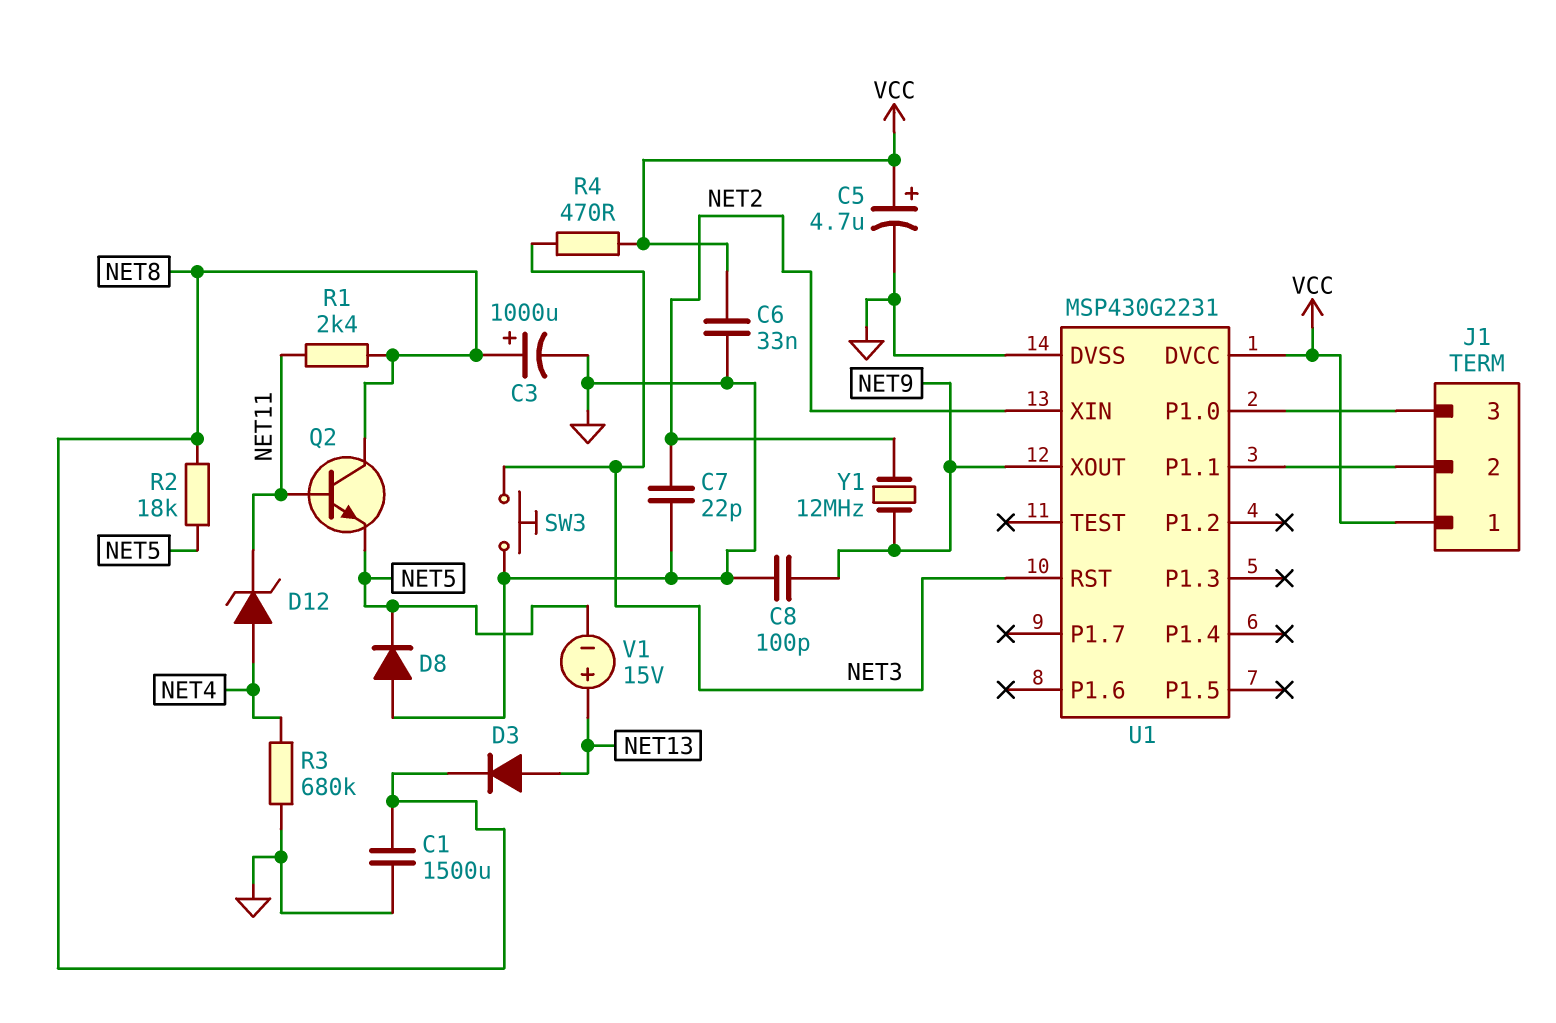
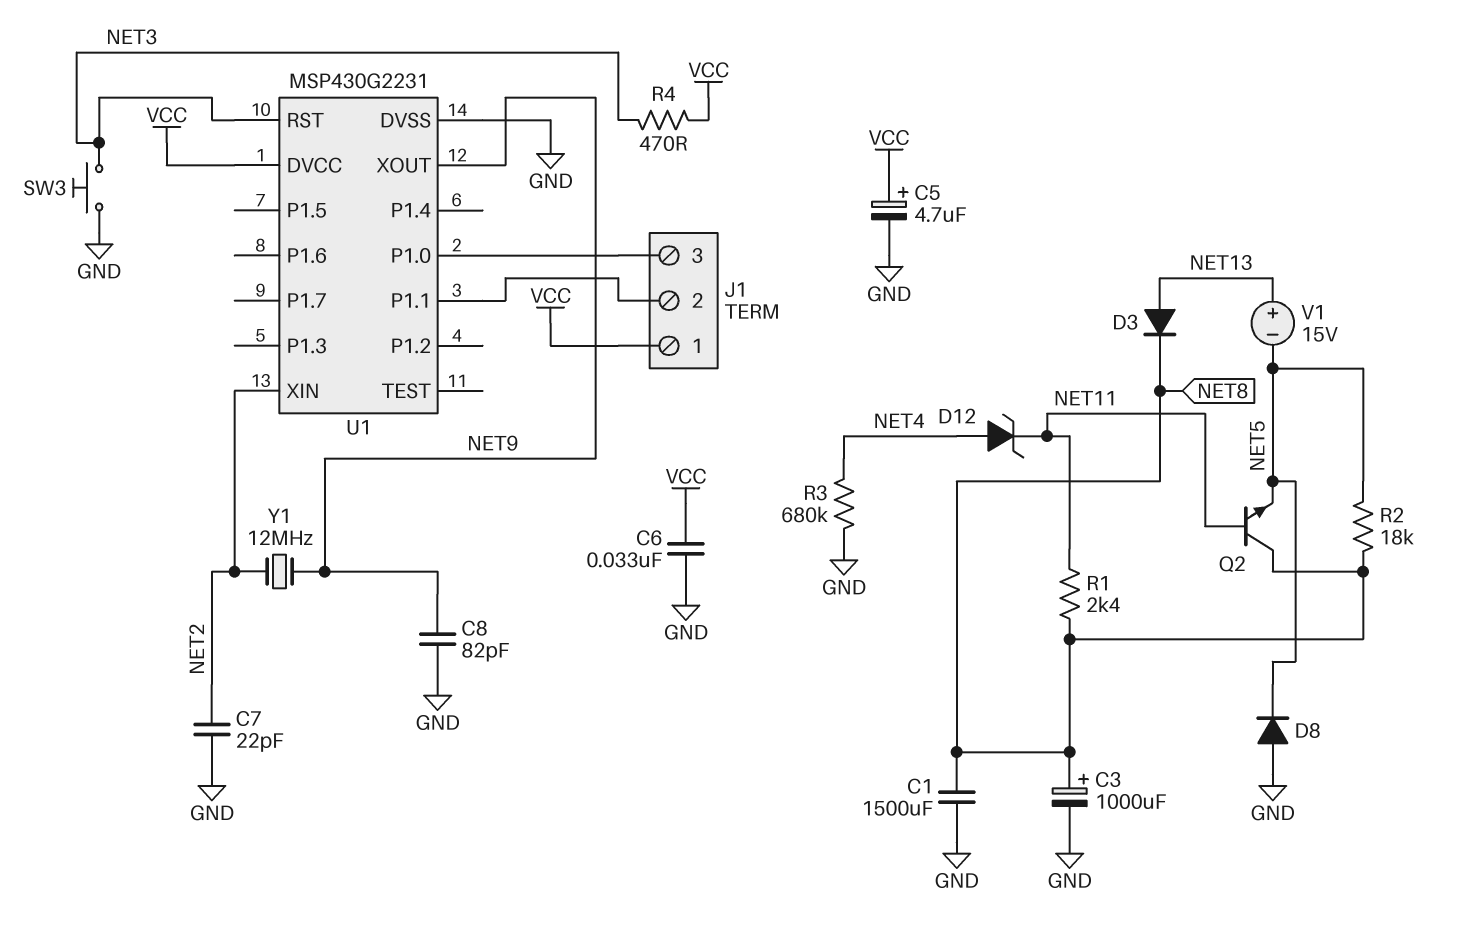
C8: 100pF (GND, NET9) -> 82pF (GND, NET9)

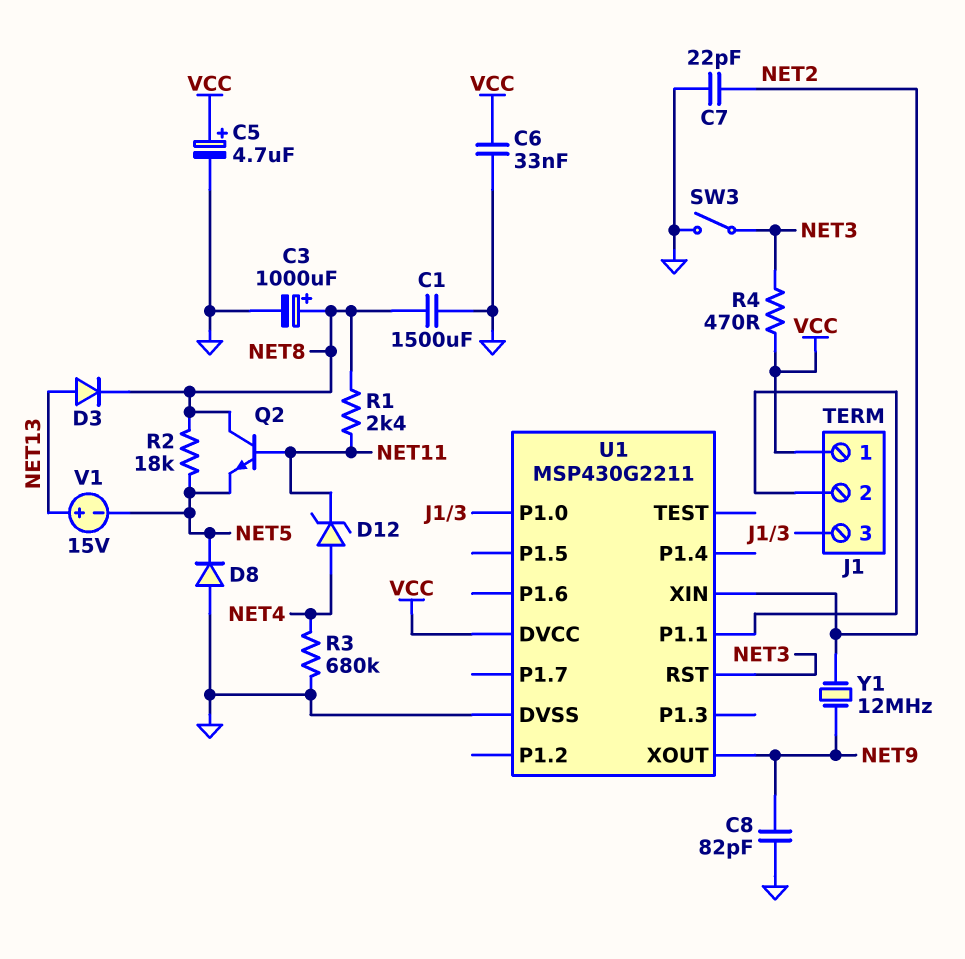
SW3: button (GND, NET3) -> switch (GND, NET3)
U1: MSP430G2231 -> MSP430G2211

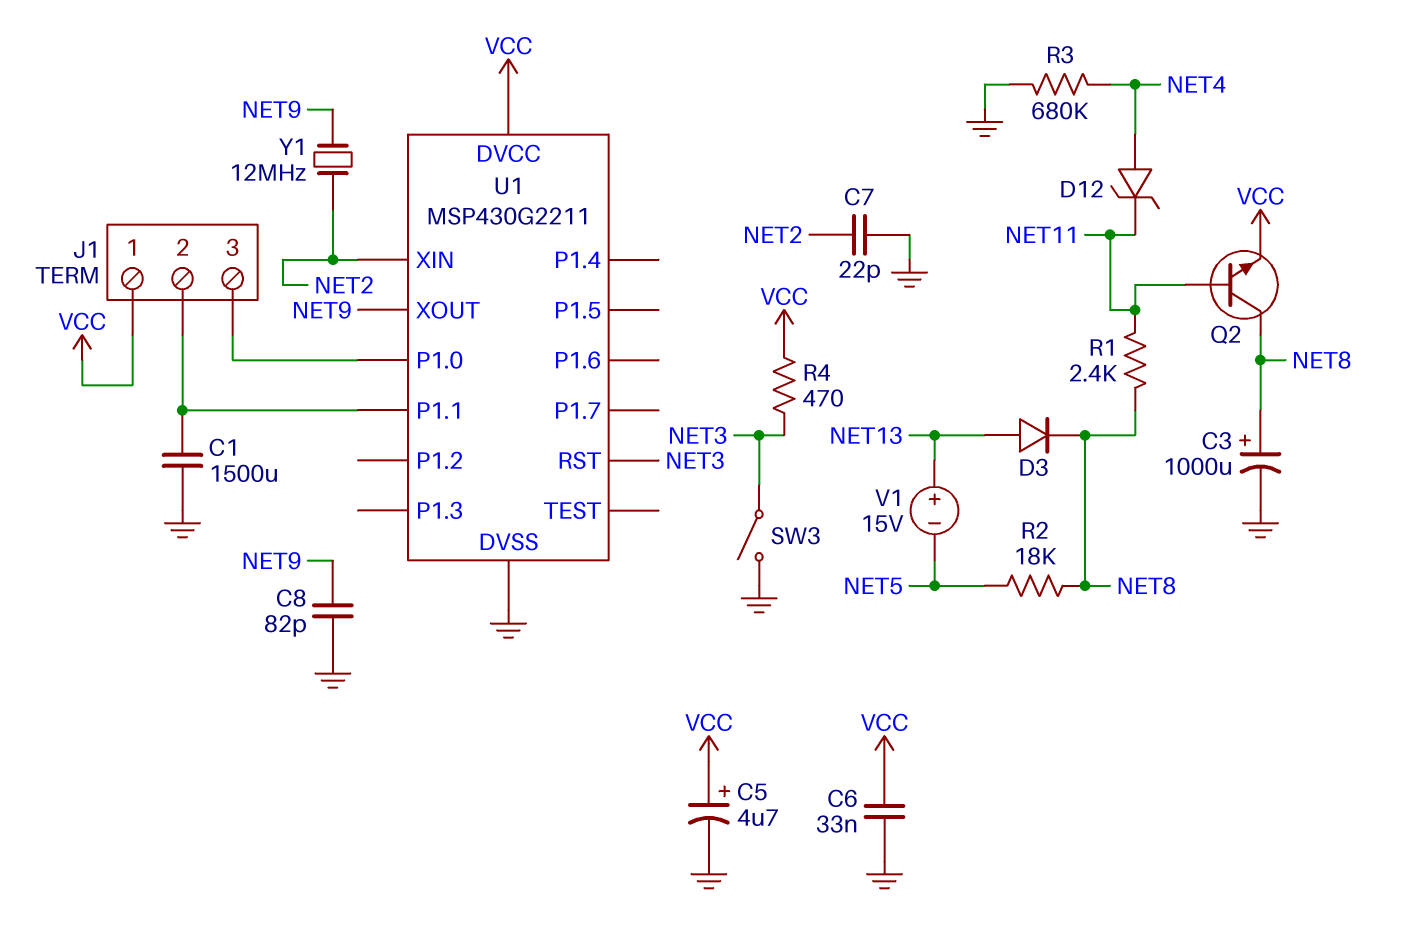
C1: 1500uF (GND, NET8) -> 1500uF (GND, J1/2)
D8: diode (A GND, K NET5) -> none
Q2: NPN (B NET11, C NET8, E NET5) -> NPN (B NET11, C NET8, E VCC)

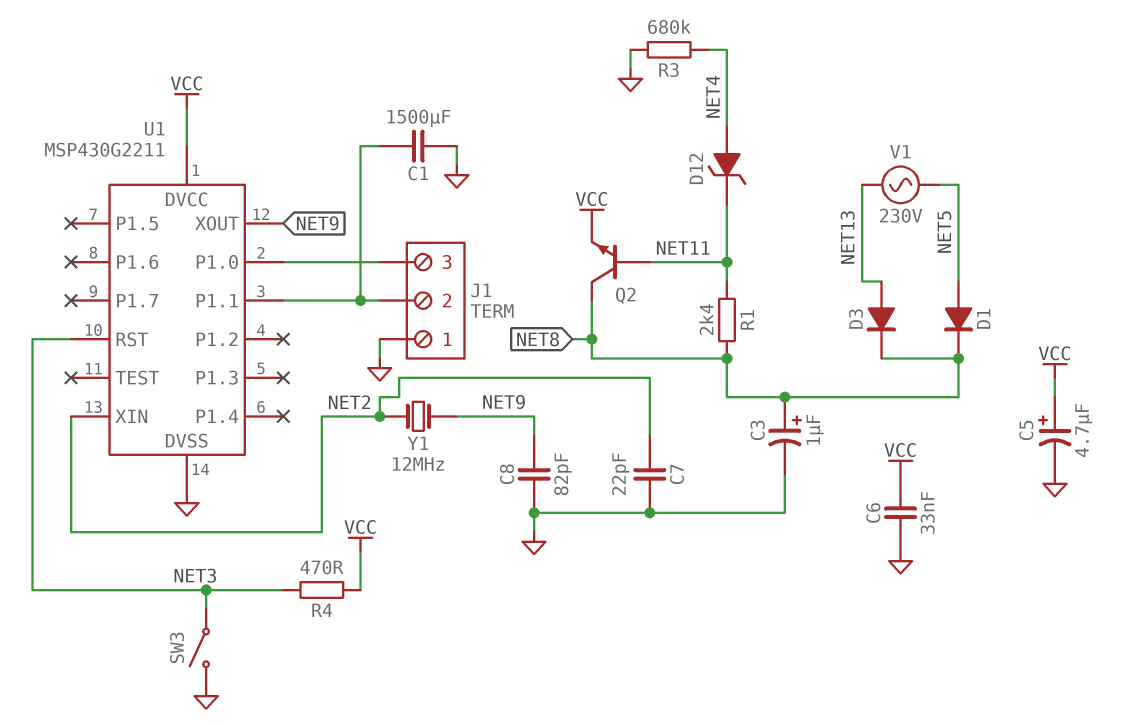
C3: 1000uF (plus NET8, minus GND) -> 1uF (plus NET8, minus GND)
D1: none -> diode (A NET5, K NET8)
J1 pin 1: VCC -> GND
R2: 18k (NET5, NET8) -> none
V1: 15V (plus NET13, minus NET5) -> AC 230V (NET5, NET13)

